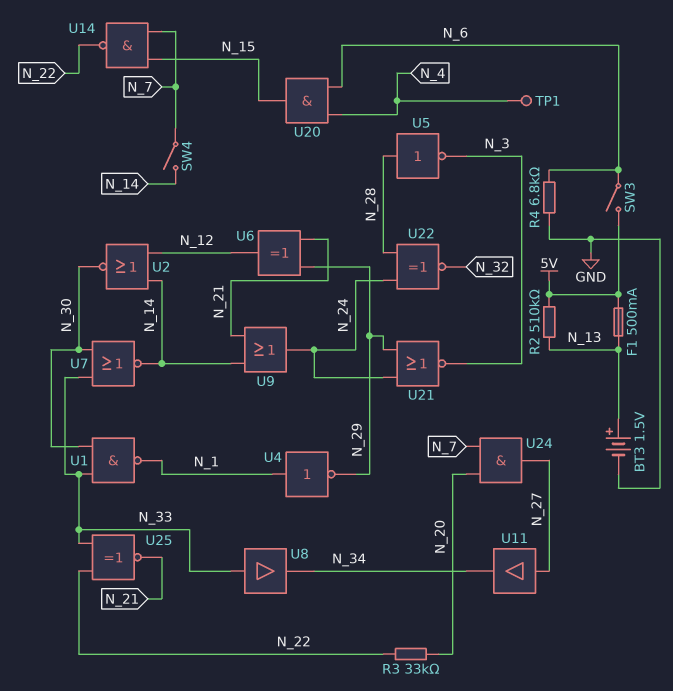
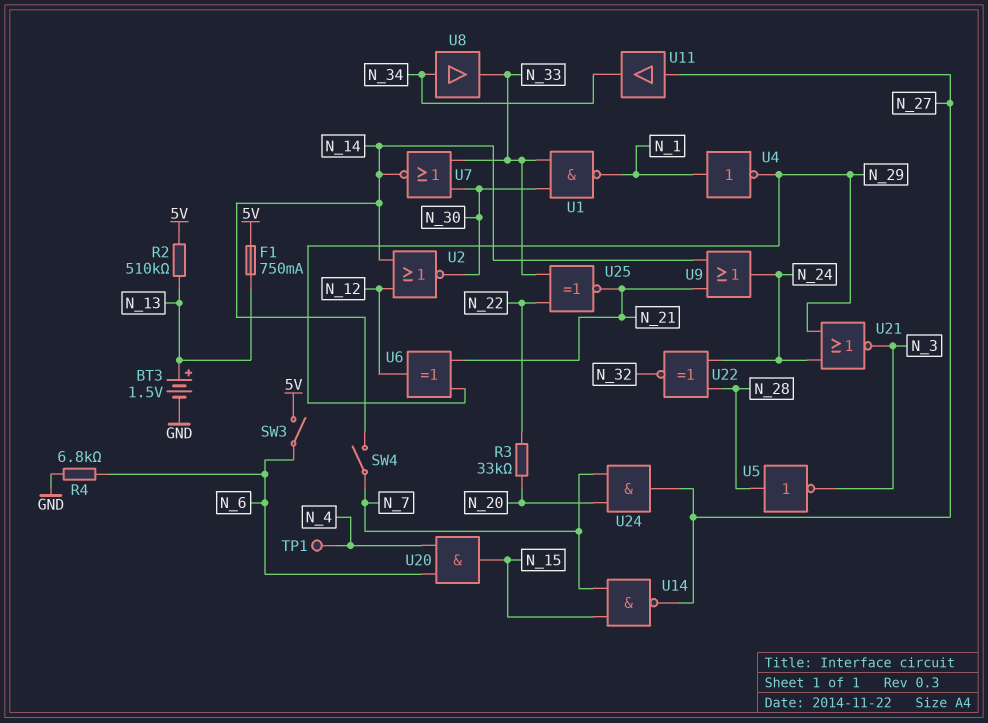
F1: 500mA (5V, N_13) -> 750mA (5V, N_13)
U8: buffer (in N_33, out N_34) -> buffer (in N_34, out N_33)
U14: NAND (in N_7, in N_15, out N_22) -> NAND (in N_7, in N_15, out N_27)

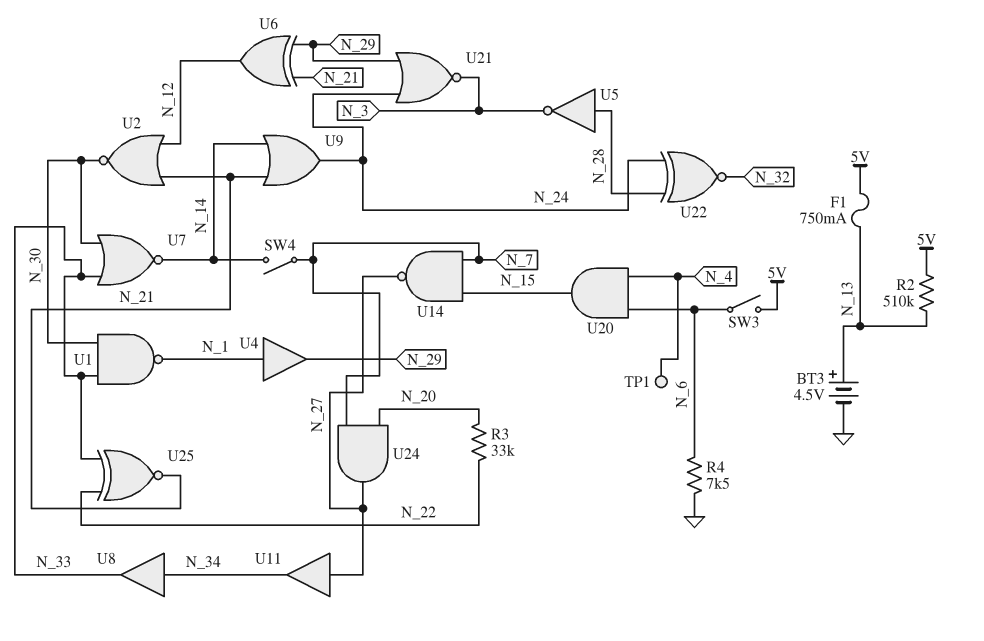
BT3: 1.5V (plus N_13, minus GND) -> 4.5V (plus N_13, minus GND)
R4: 6.8k (GND, N_6) -> 7.5k (GND, N_6)
U2: NOR (in N_12, in N_14, out N_30) -> NOR (in N_12, in N_21, out N_30)
U4: NOT (in N_1, out N_29) -> buffer (in N_1, out N_29)

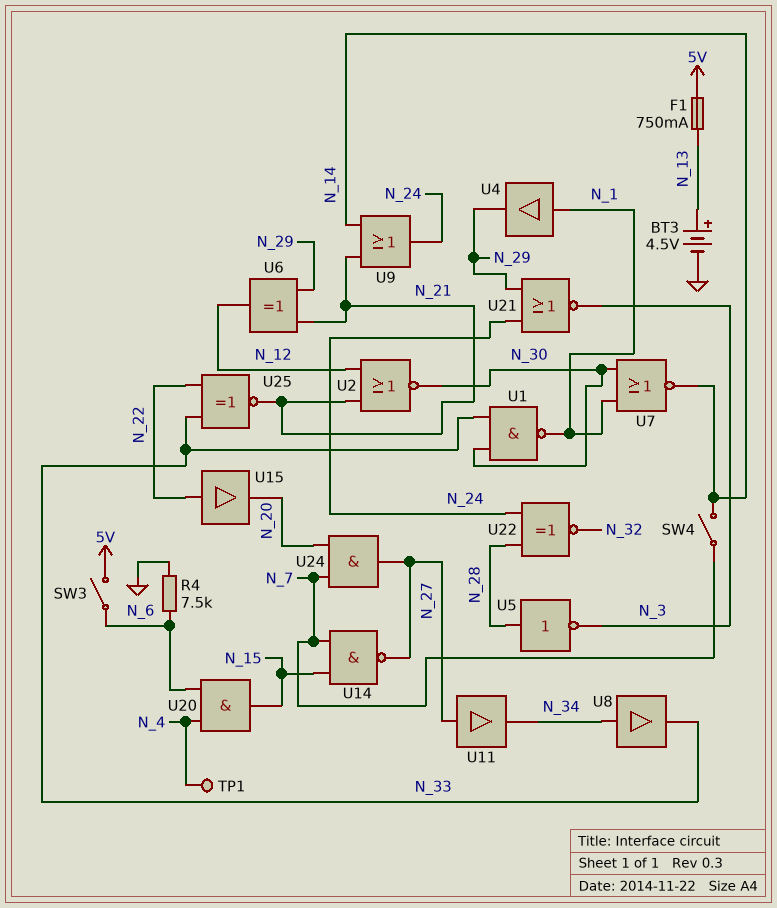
R2: 510k (5V, N_13) -> none
R3: 33k (N_20, N_22) -> none
U7: NOR (in N_30, in N_33, out N_14) -> NOR (in N_1, in N_30, out N_14)
U15: none -> buffer (in N_22, out N_20)

